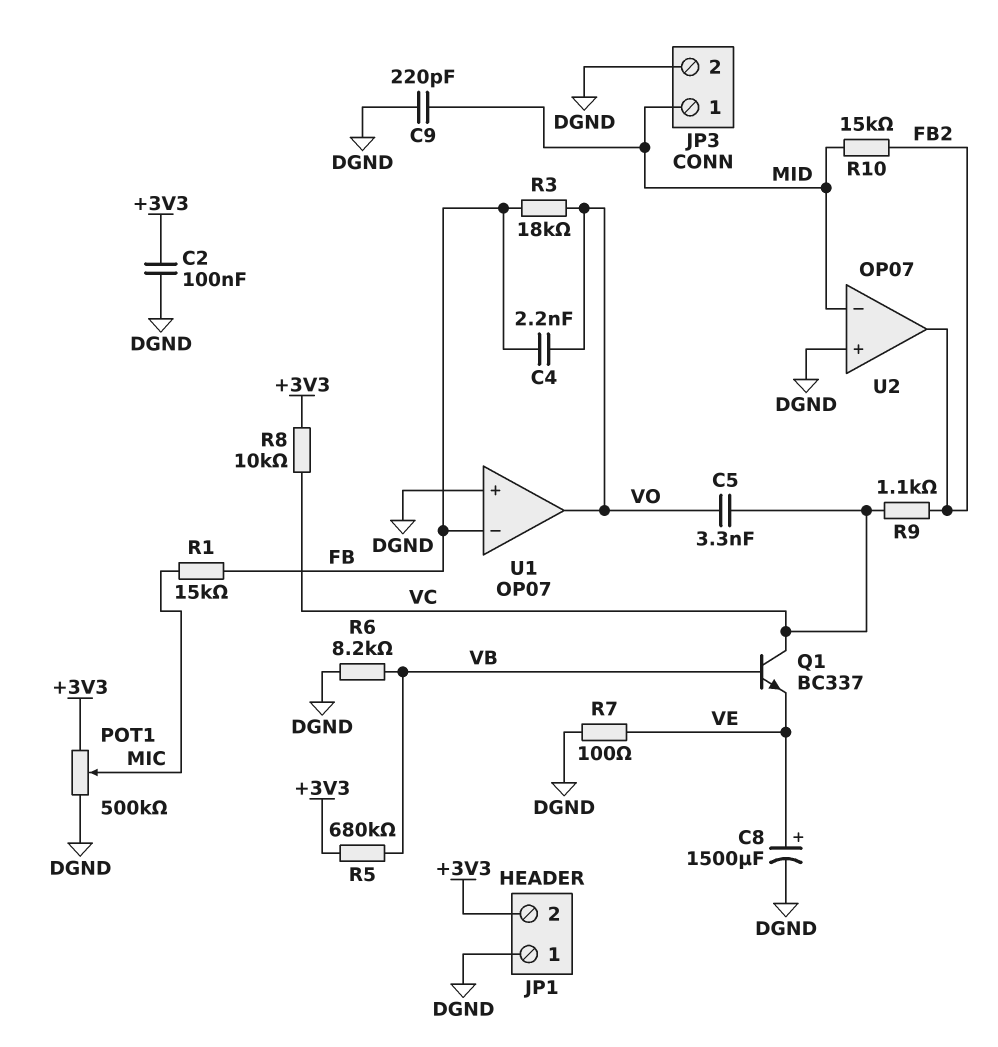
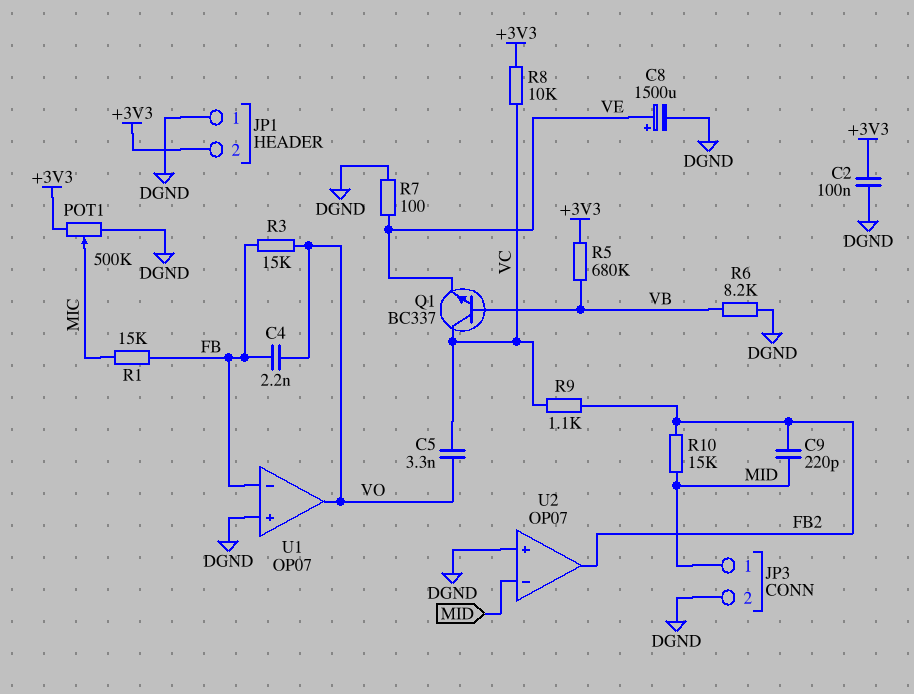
C9: 220pF (DGND, MID) -> 220pF (FB2, MID)
R3: 18k (FB, VO) -> 15k (FB, VO)

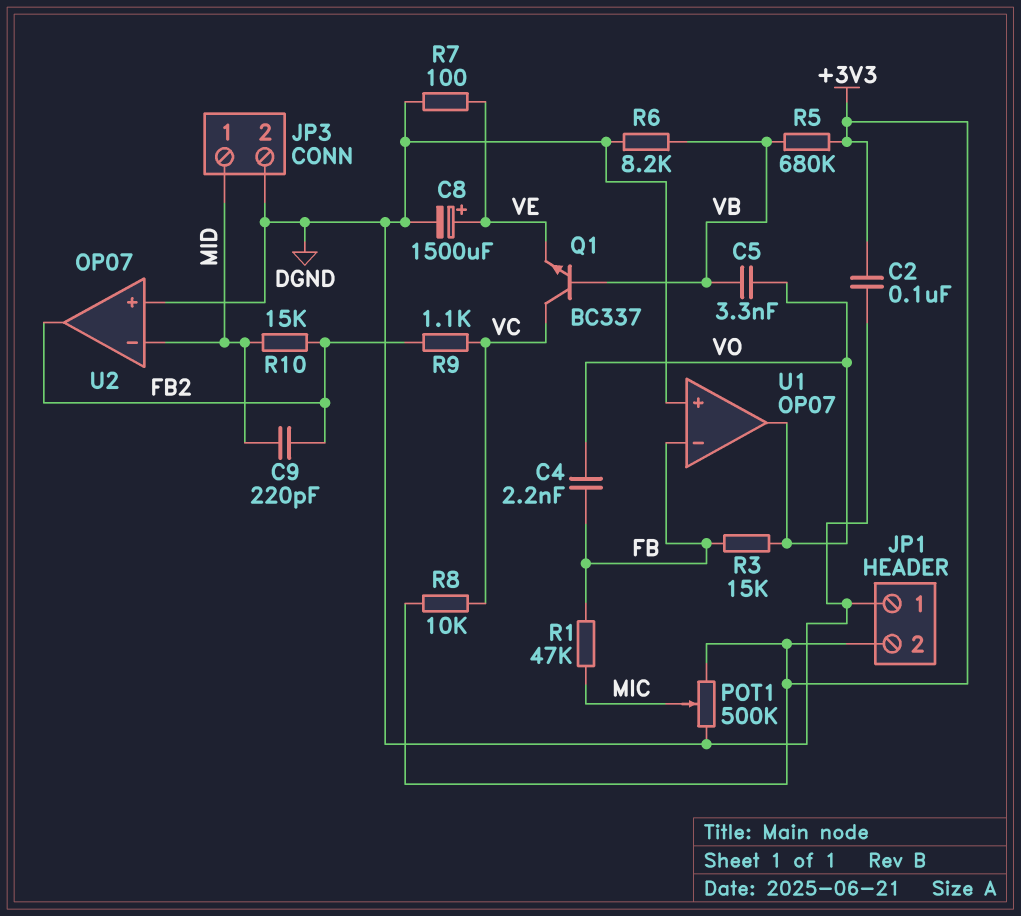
C5: 3.3nF (VC, VO) -> 3.3nF (VB, VO)
R1: 15k (FB, MIC) -> 47k (FB, MIC)

